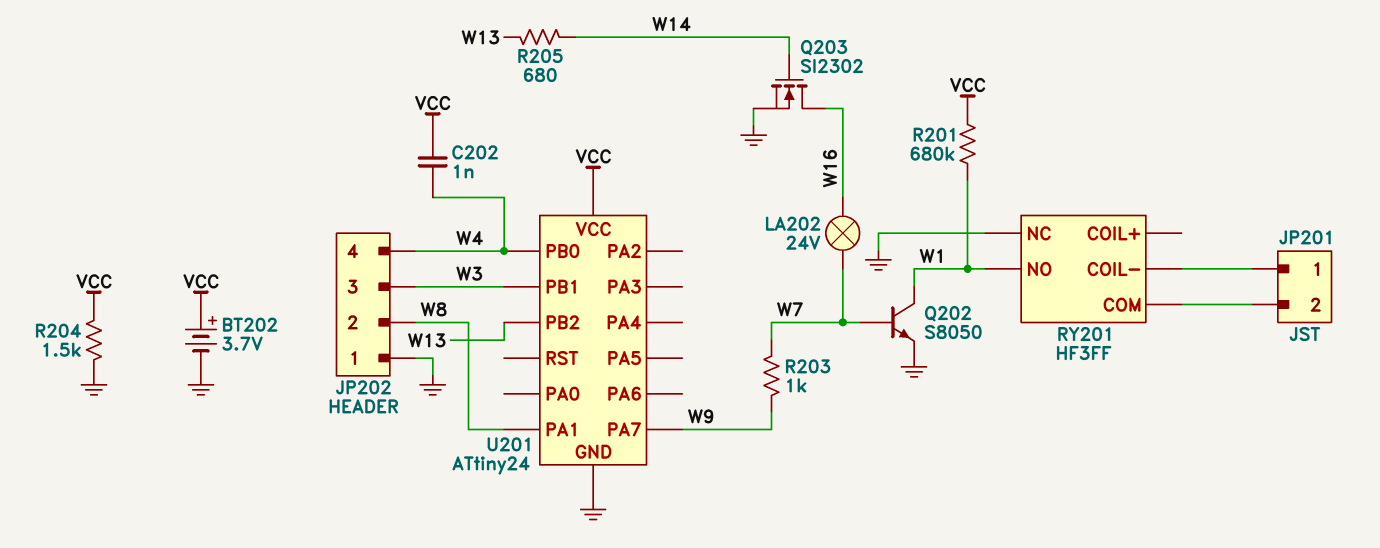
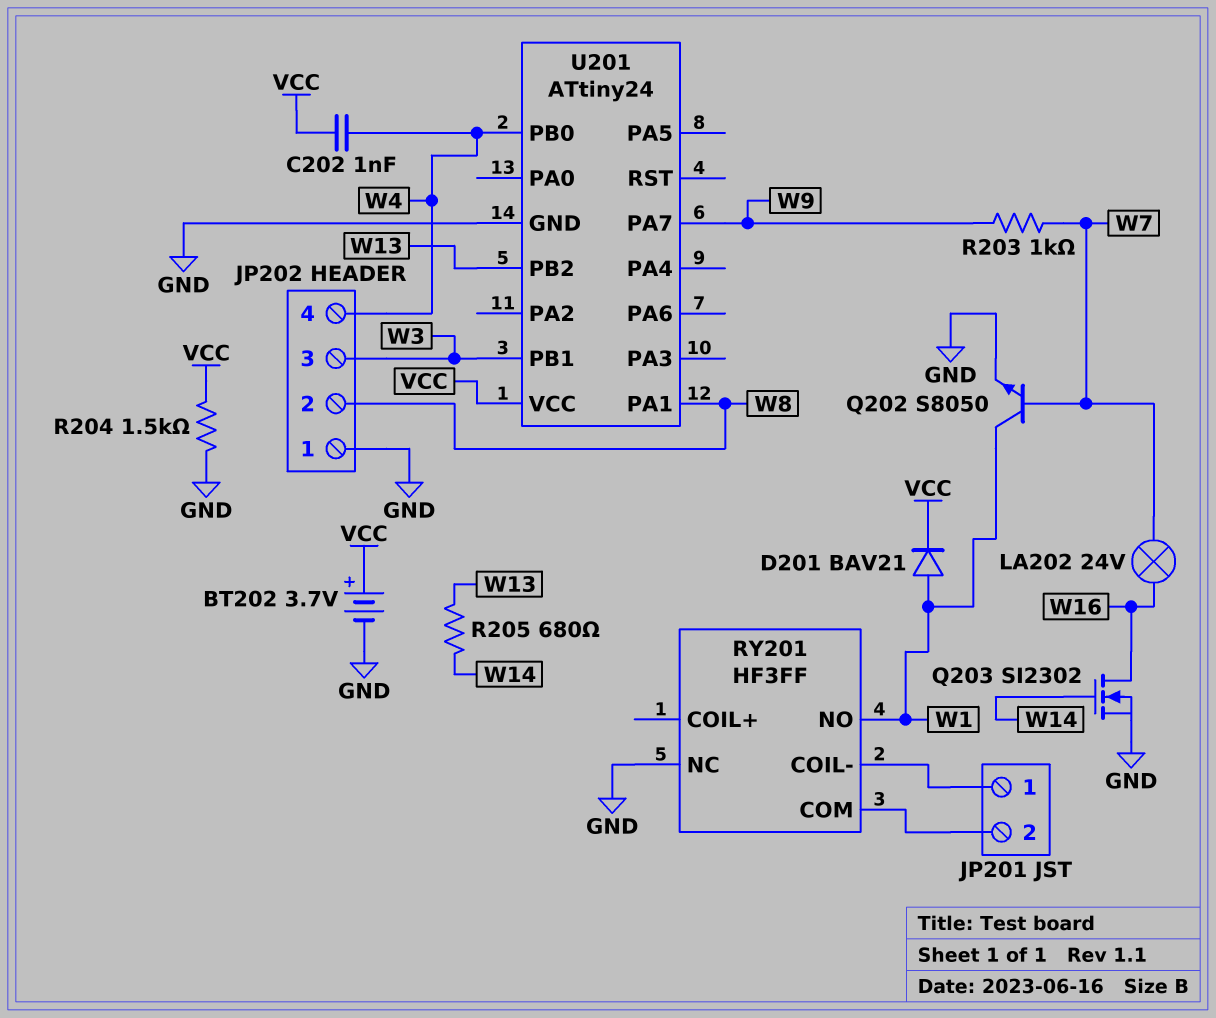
D201: none -> diode BAV21 (A W1, K VCC)
R201: 680k (VCC, W1) -> none

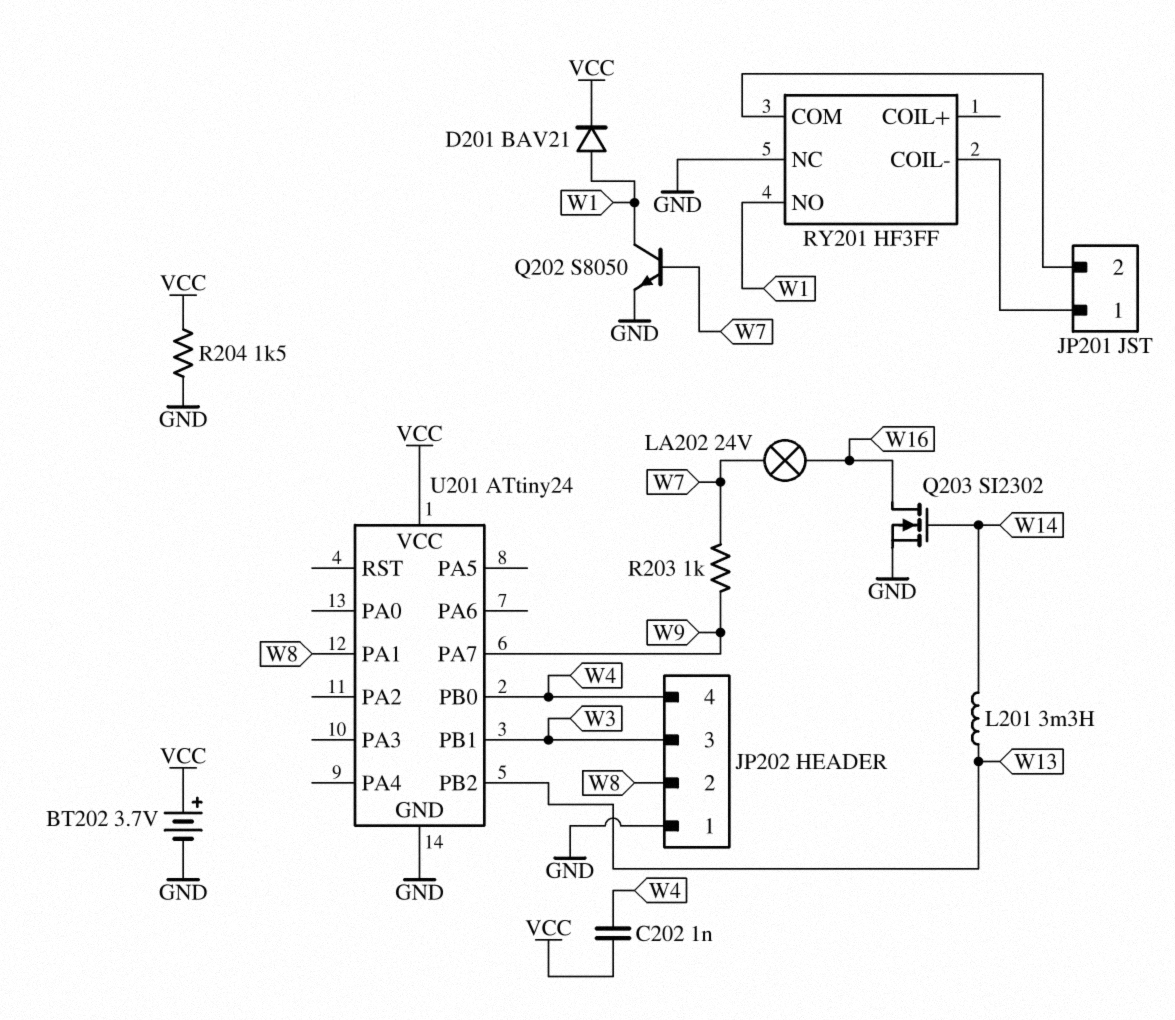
L201: none -> 3.3mH (W13, W14)
R205: 680 (W13, W14) -> none

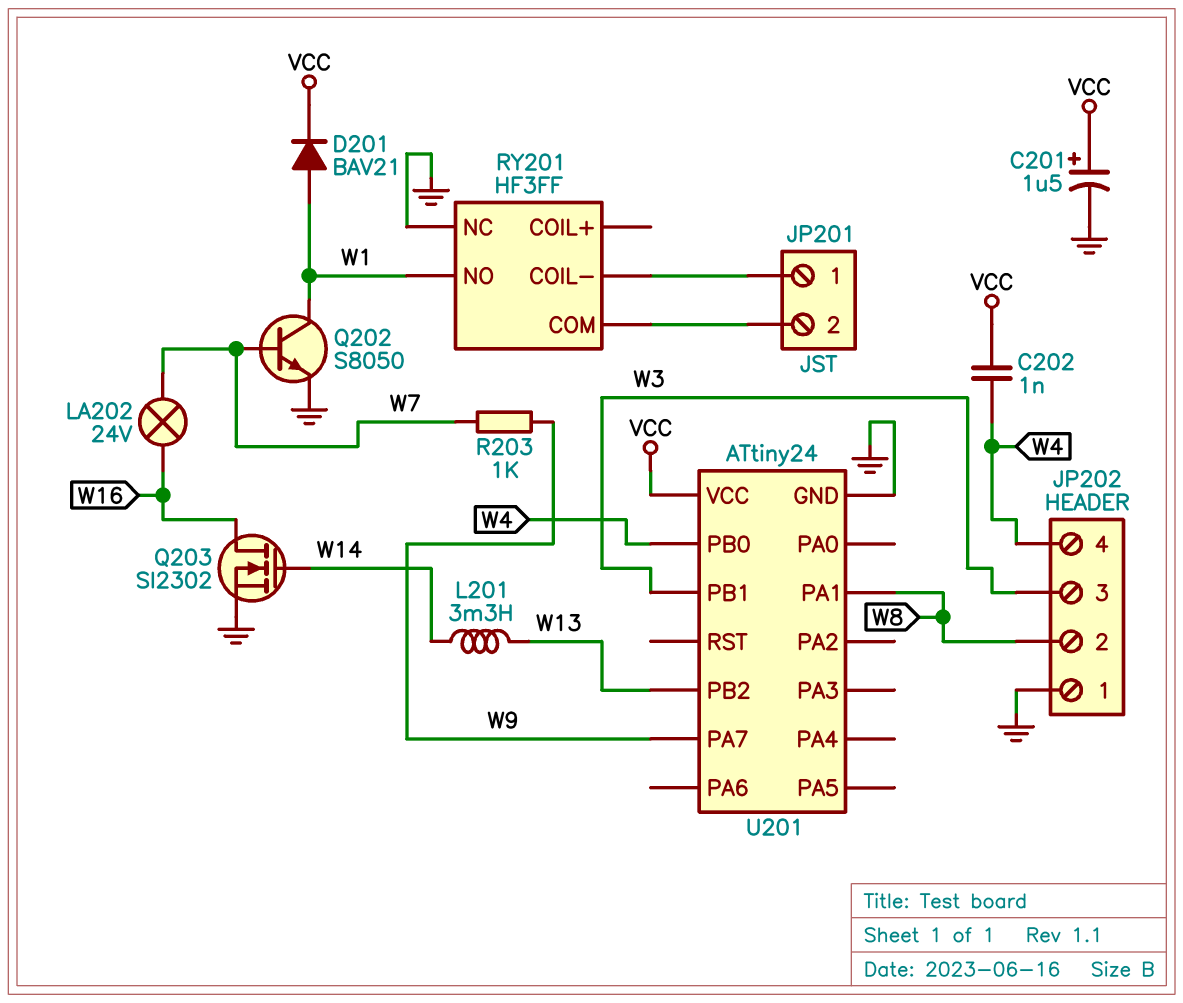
BT202: 3.7V (plus VCC, minus GND) -> none
C201: none -> 1.5uF (plus VCC, minus GND)
R204: 1.5k (GND, VCC) -> none

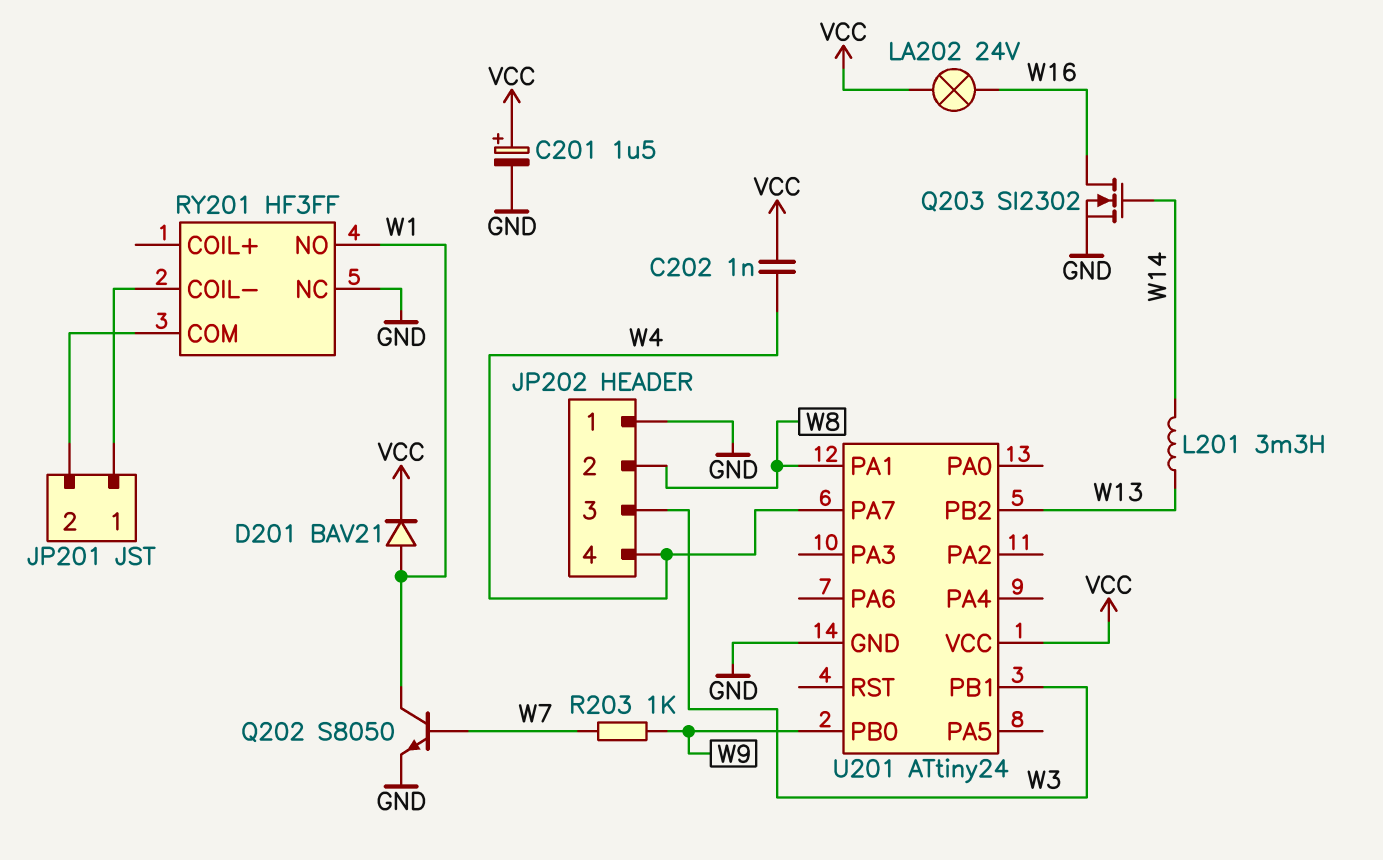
LA202: lamp 24V (W7, W16) -> lamp 24V (VCC, W16)
U201 pin PA7: W9 -> W4
U201 pin PB0: W4 -> W9

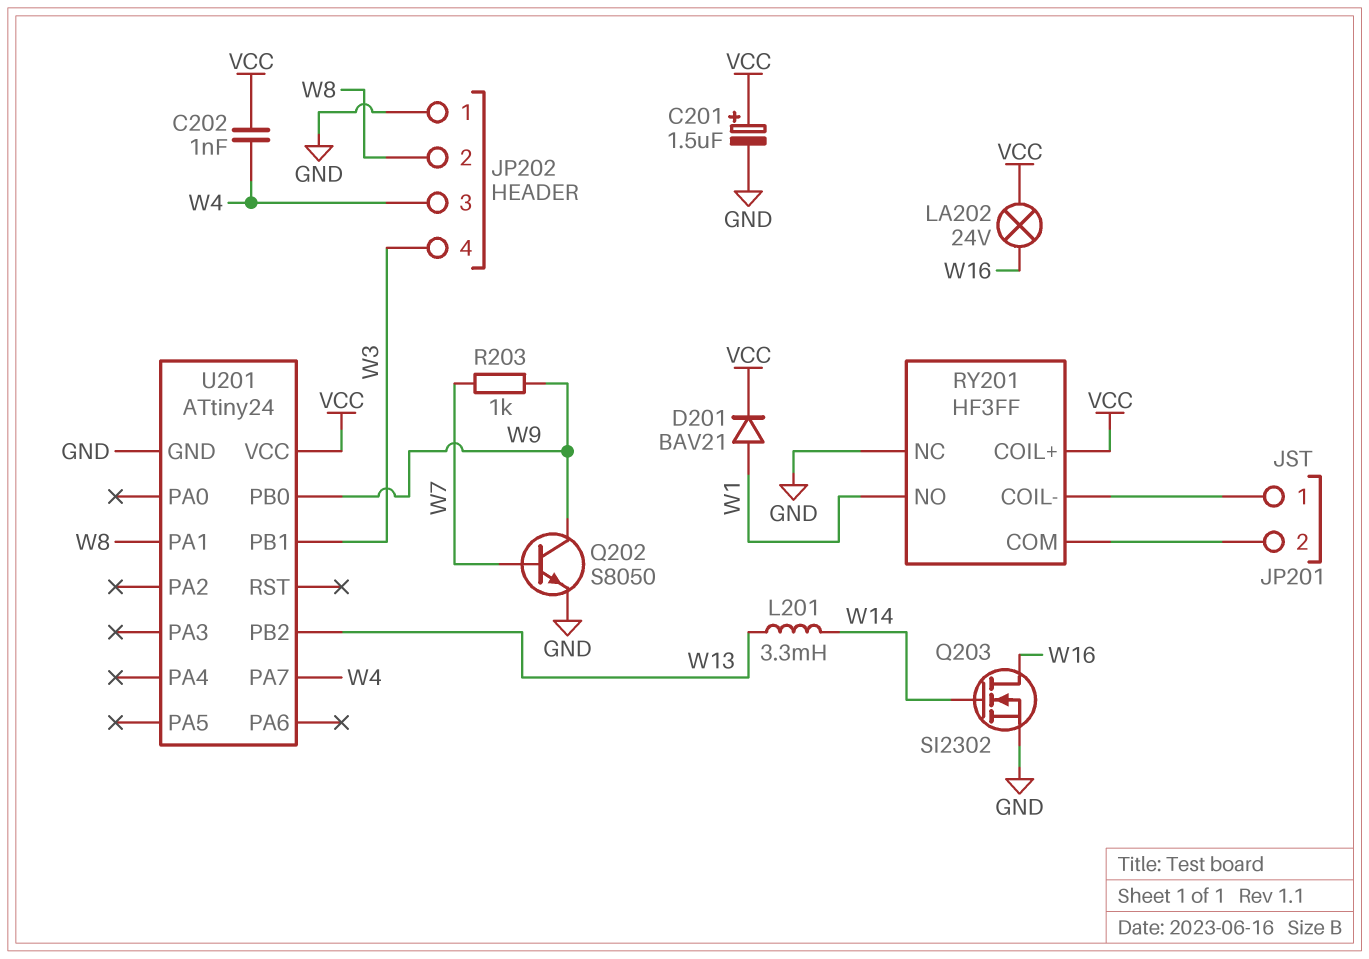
JP202 pin 3: W3 -> W4
JP202 pin 4: W4 -> W3
Q202: NPN S8050 (B W7, C W1, E GND) -> NPN S8050 (B W7, C W9, E GND)
RY201 pin COIL+: none -> VCC

